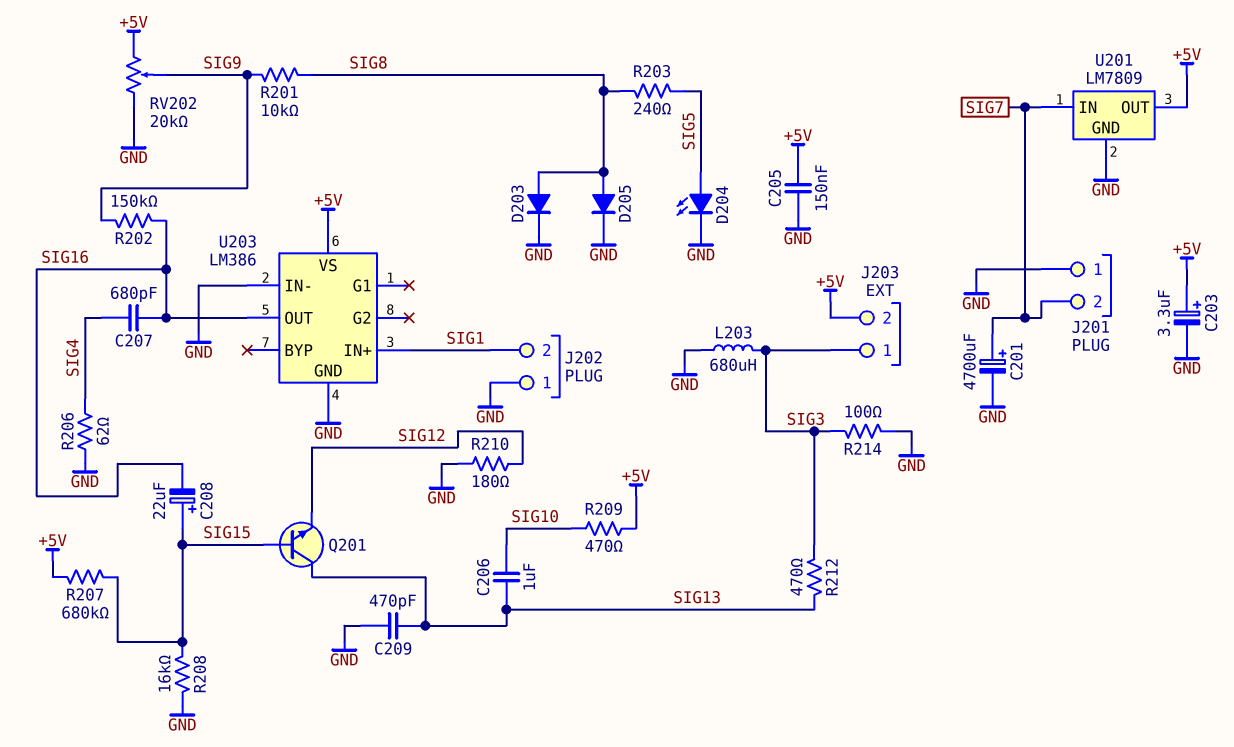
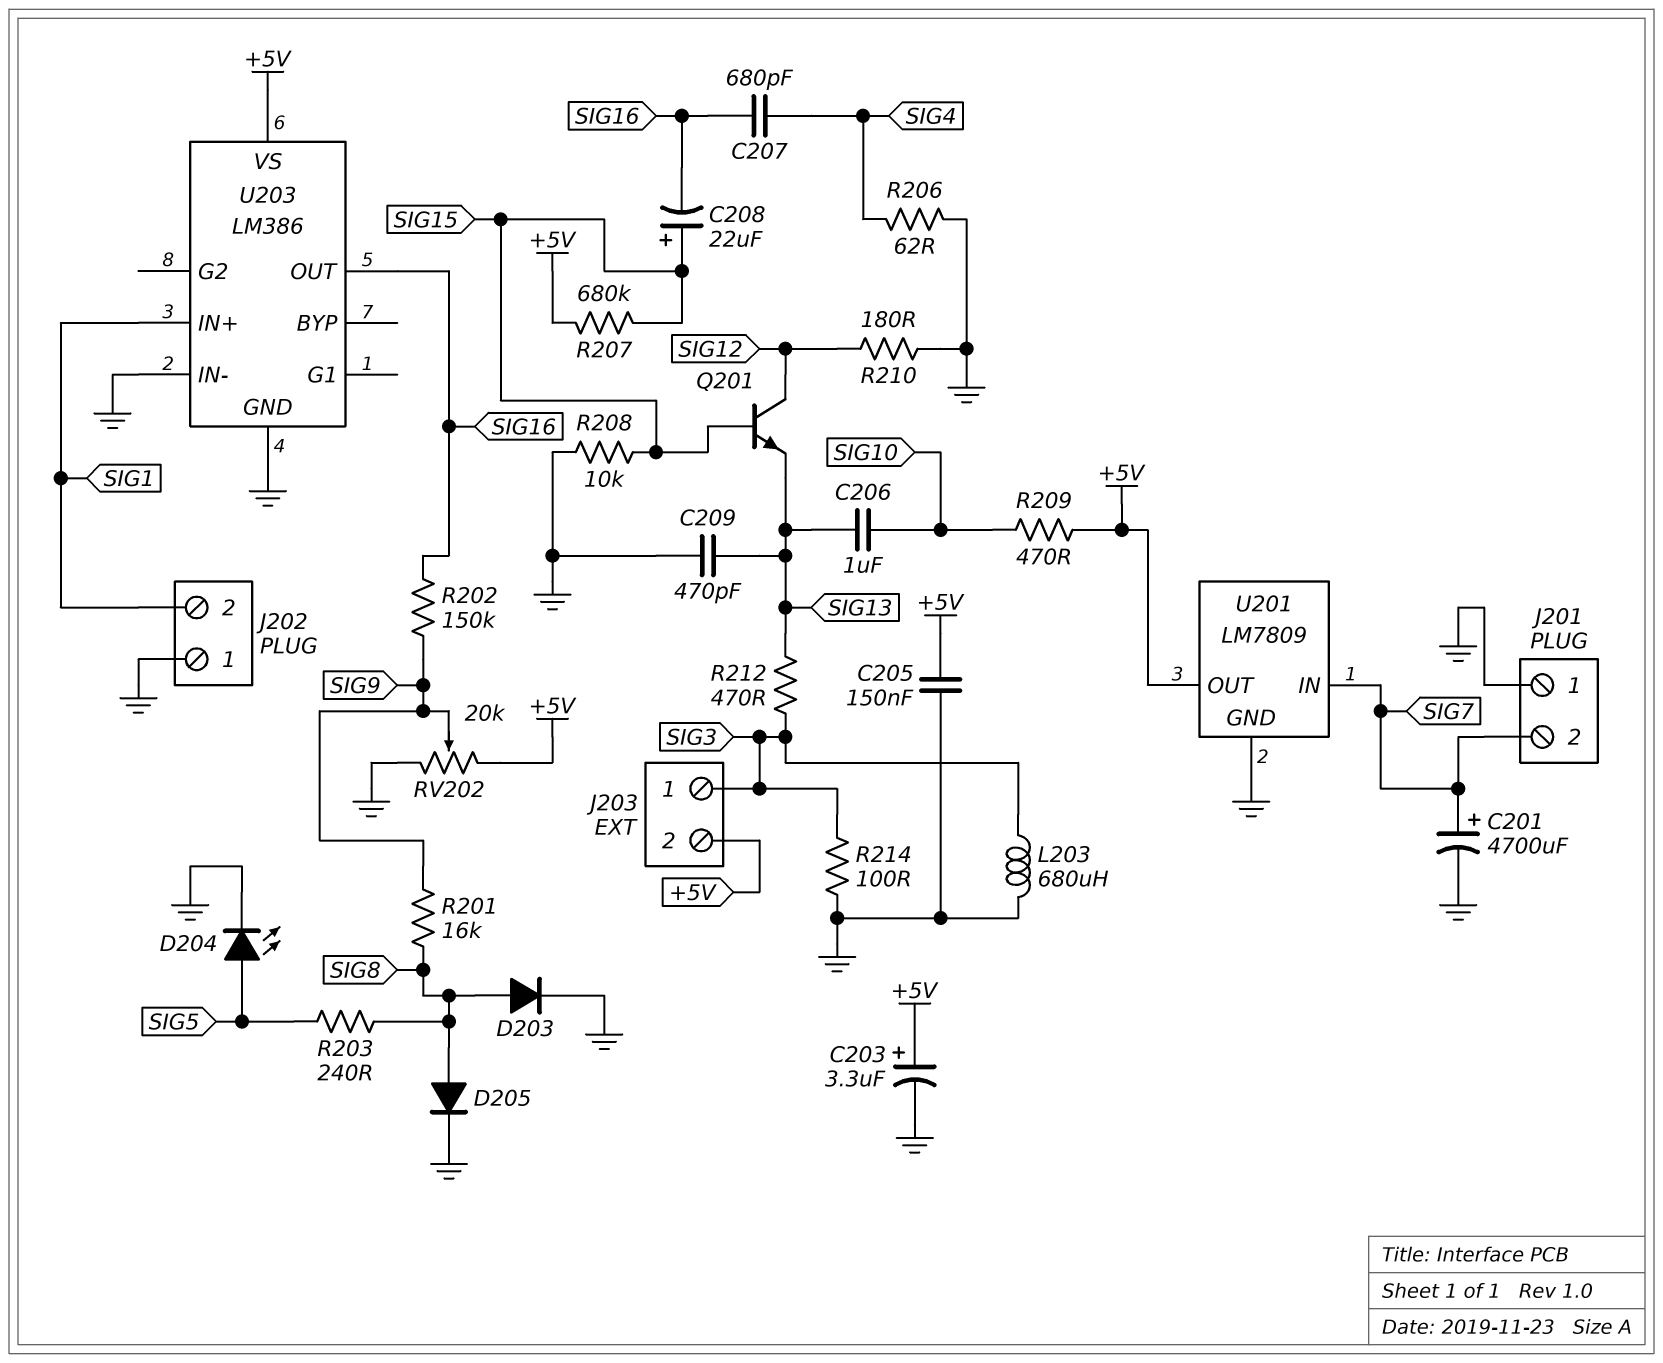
Q201: NPN (B SIG15, C SIG13, E SIG12) -> NPN (B SIG15, C SIG12, E SIG13)
R201: 10k (SIG8, SIG9) -> 16k (SIG8, SIG9)
R208: 16k (GND, SIG15) -> 10k (GND, SIG15)

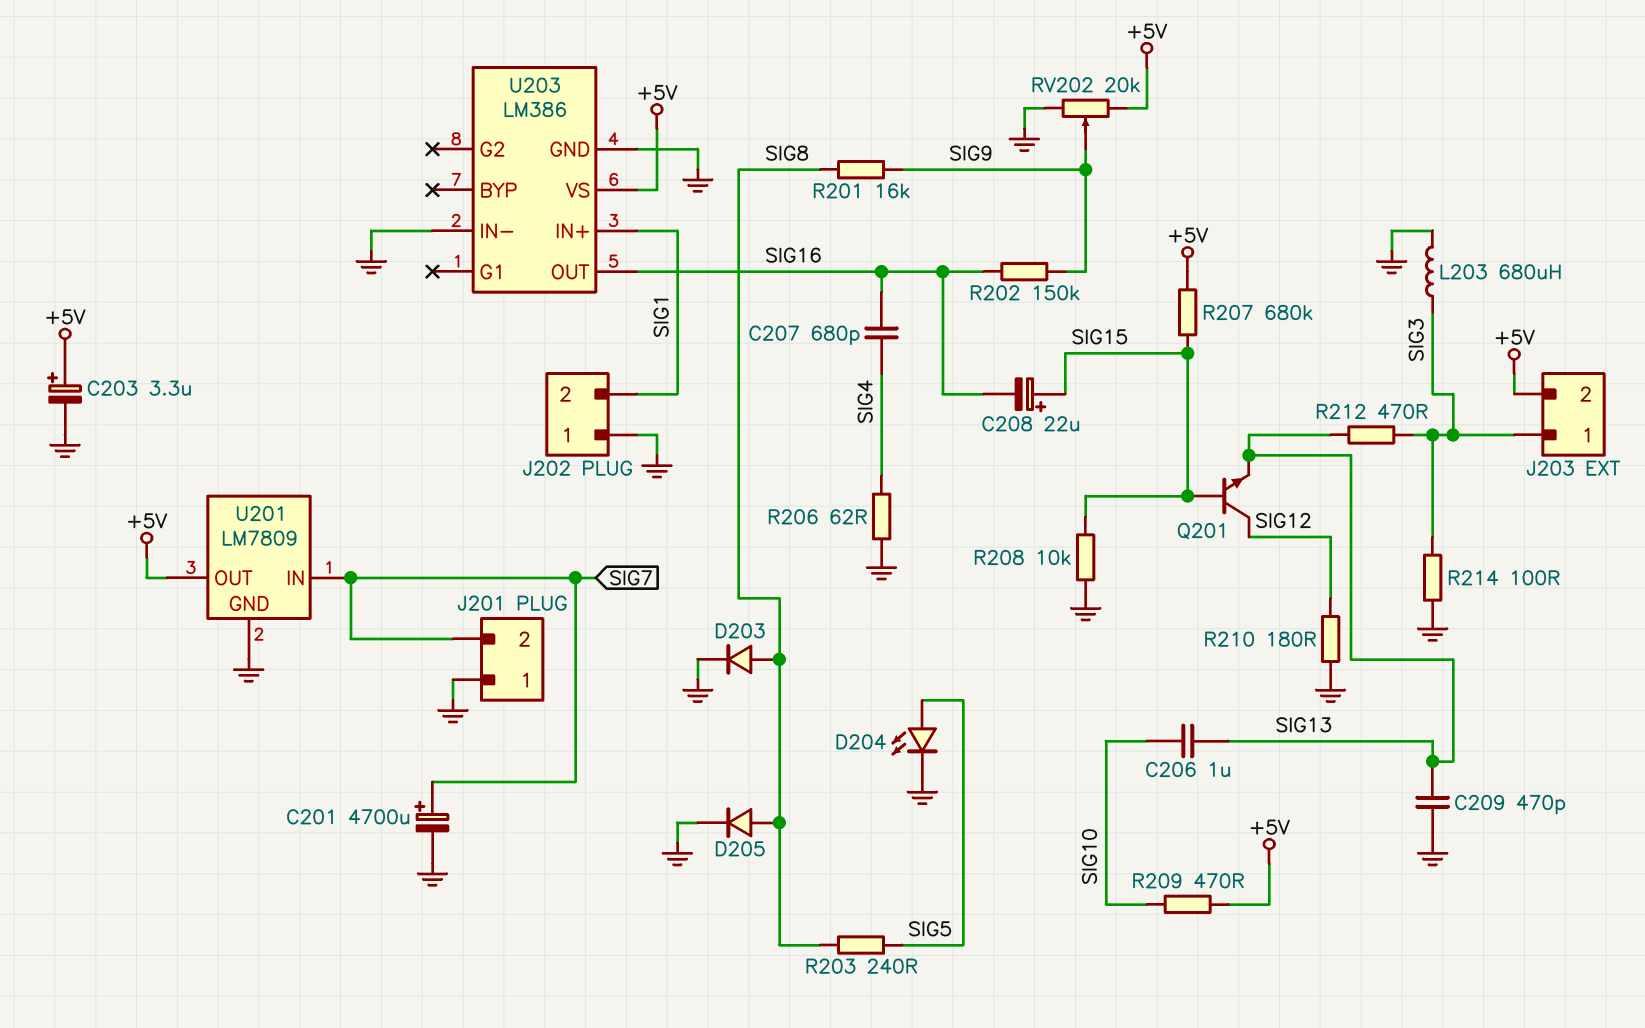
C205: 150nF (+5V, GND) -> none

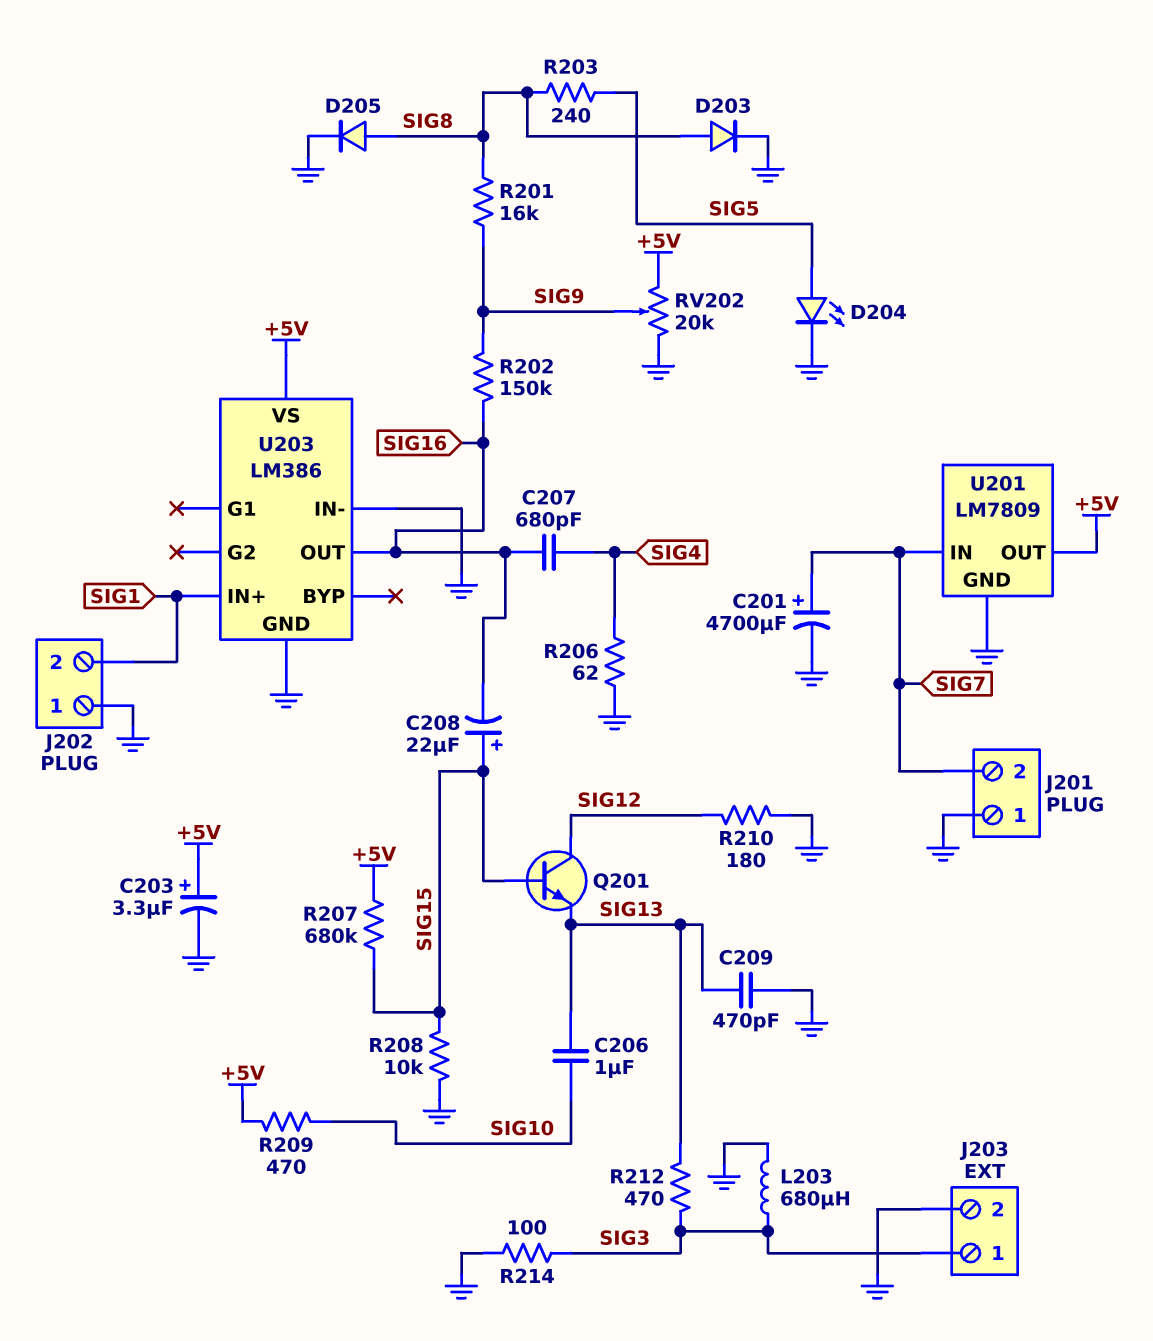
J203 pin 2: +5V -> GND

